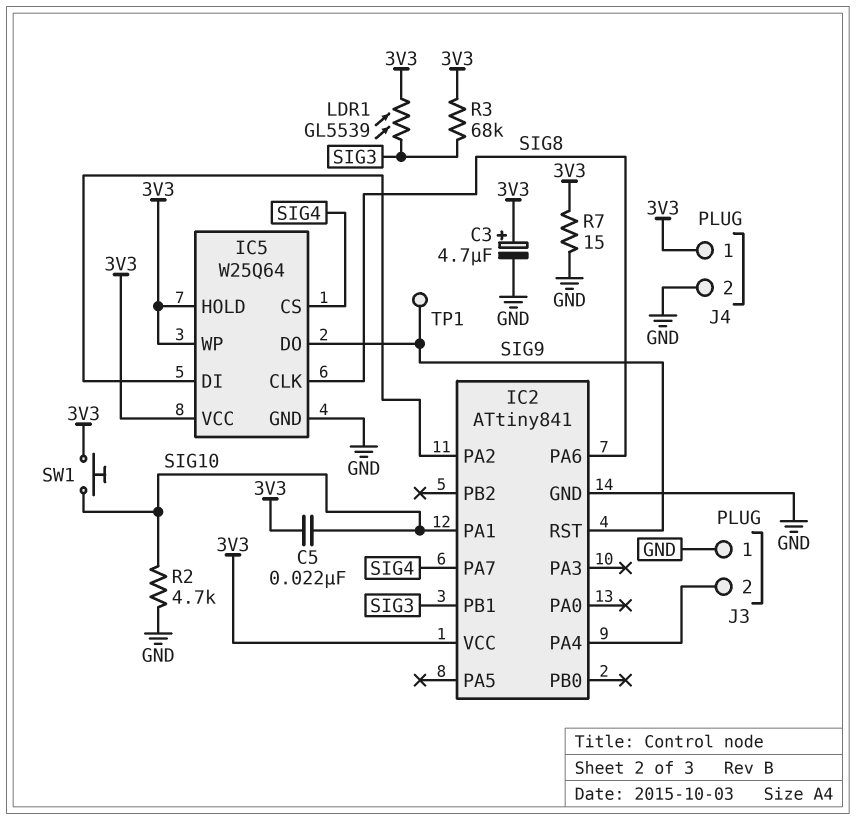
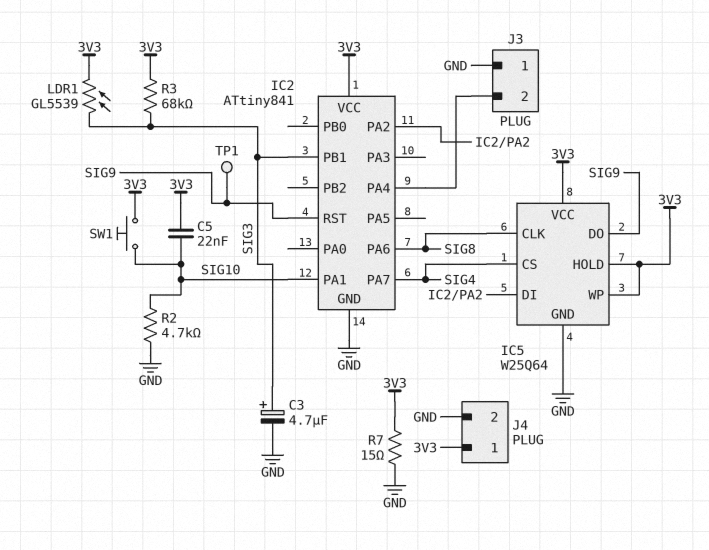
C3: 4.7uF (plus 3V3, minus GND) -> 4.7uF (plus SIG3, minus GND)

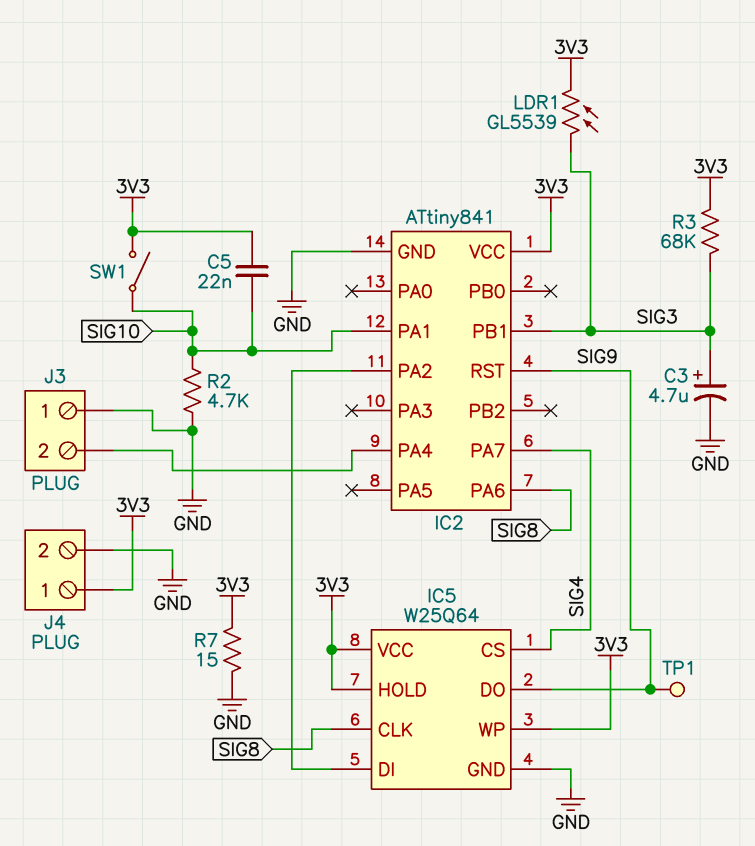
SW1: button (3V3, SIG10) -> switch (3V3, SIG10)

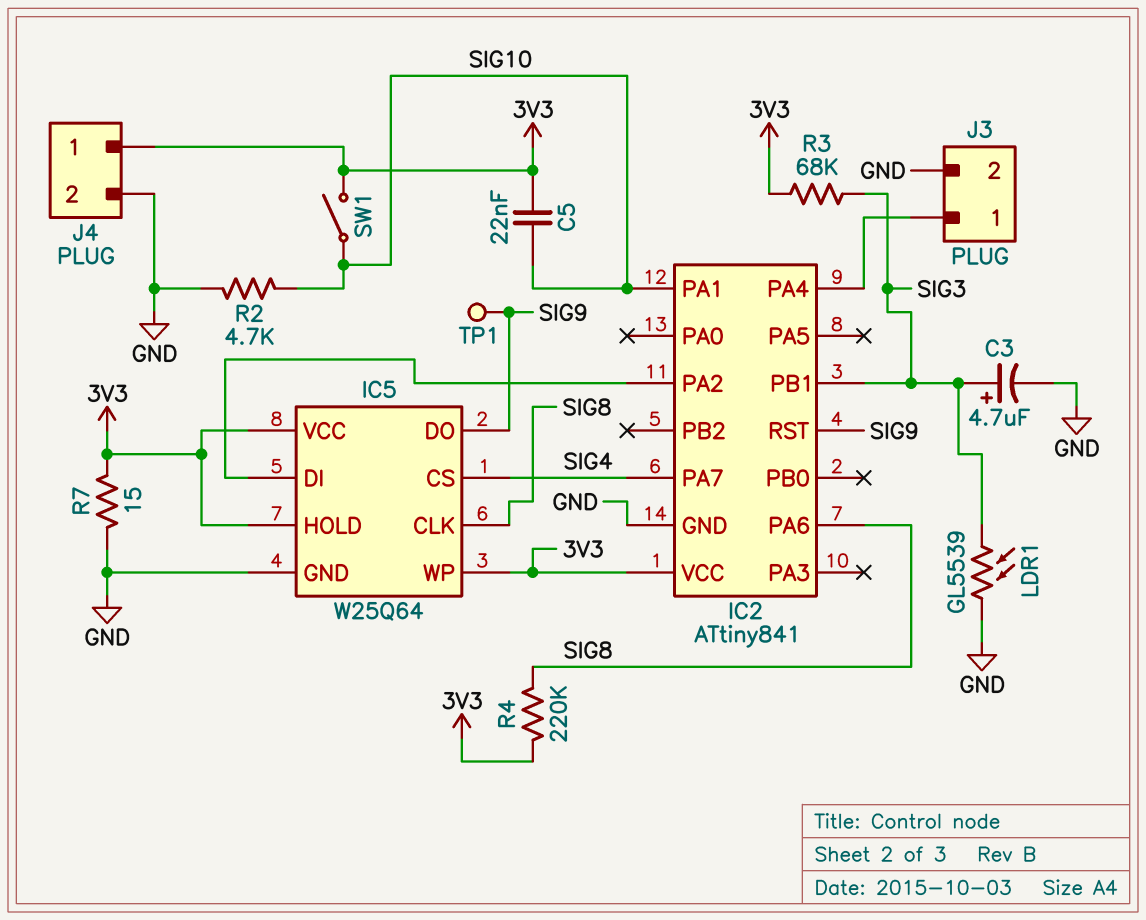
J3 pin 1: GND -> IC2/PA4
J3 pin 2: IC2/PA4 -> GND
LDR1: GL5539 (3V3, SIG3) -> GL5539 (GND, SIG3)
R4: none -> 220k (3V3, SIG8)

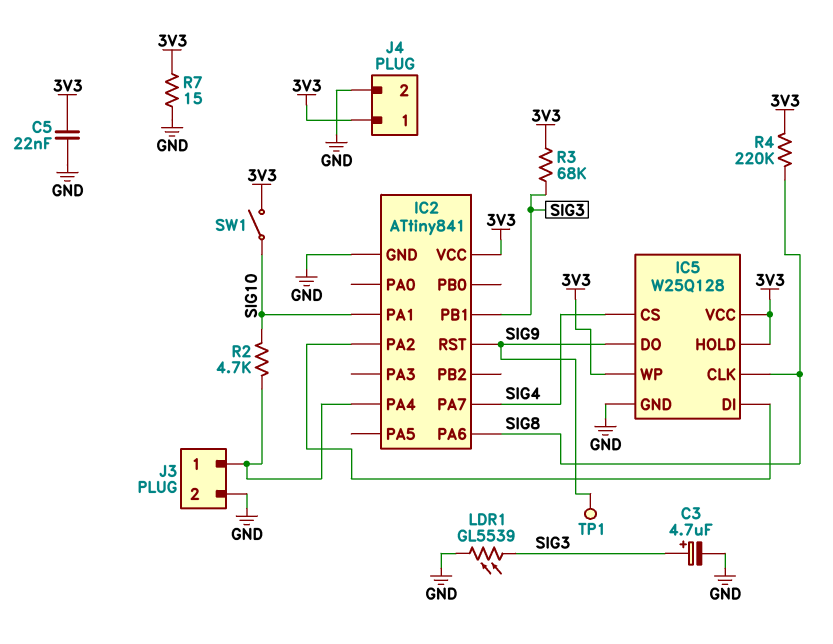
C5: 22nF (3V3, SIG10) -> 22nF (3V3, GND)
IC5: W25Q64 -> W25Q128
R2: 4.7k (GND, SIG10) -> 4.7k (IC2/PA4, SIG10)

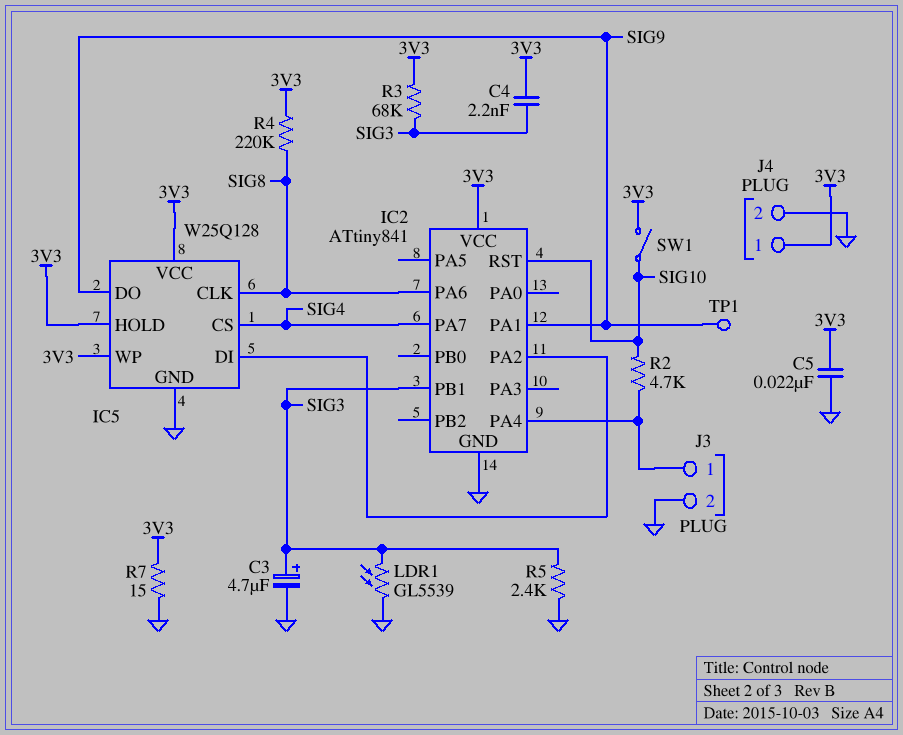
C4: none -> 2.2nF (3V3, SIG3)
IC2 pin PA1: SIG10 -> SIG9
IC2 pin RST: SIG9 -> SIG10
R5: none -> 2.4k (GND, SIG3)

